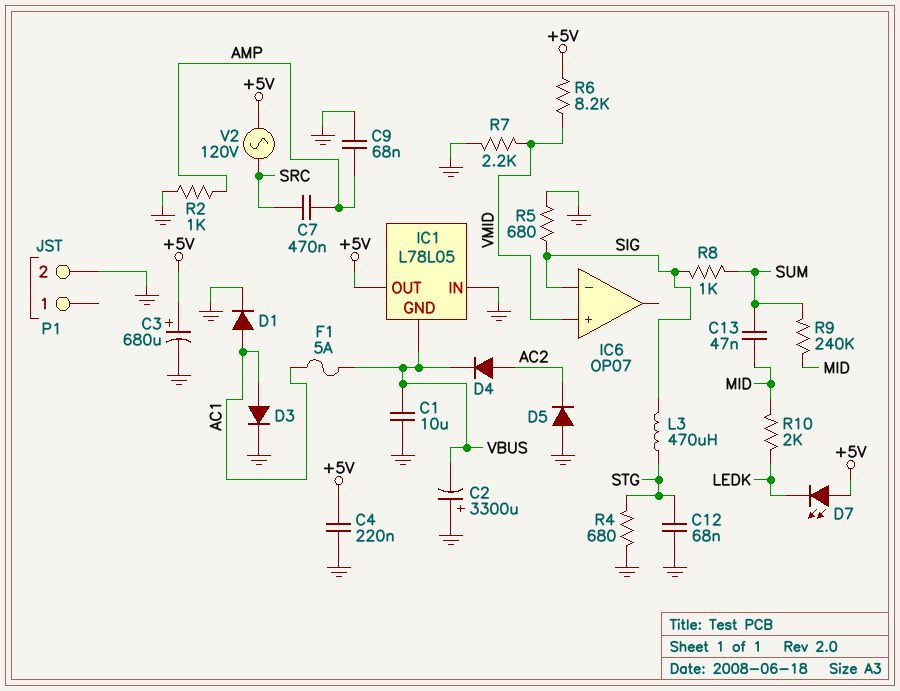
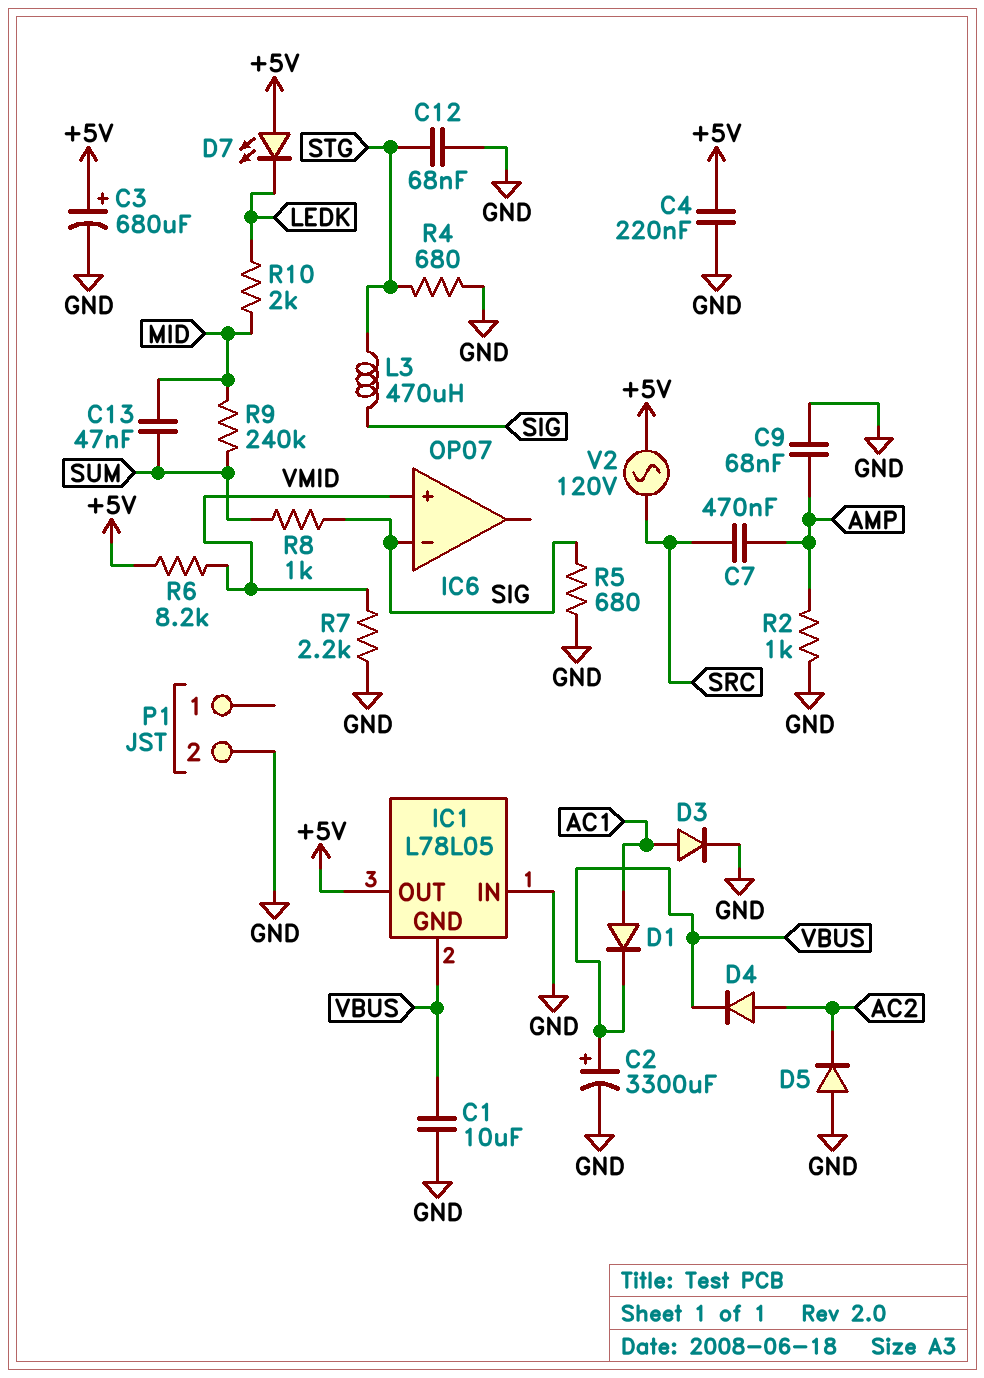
C2: 3300uF (plus GND, minus VBUS) -> 3300uF (plus VBUS, minus GND)
D1: diode (A AC1, K GND) -> diode (A AC1, K VBUS)
F1: 5A (AC1, VBUS) -> none

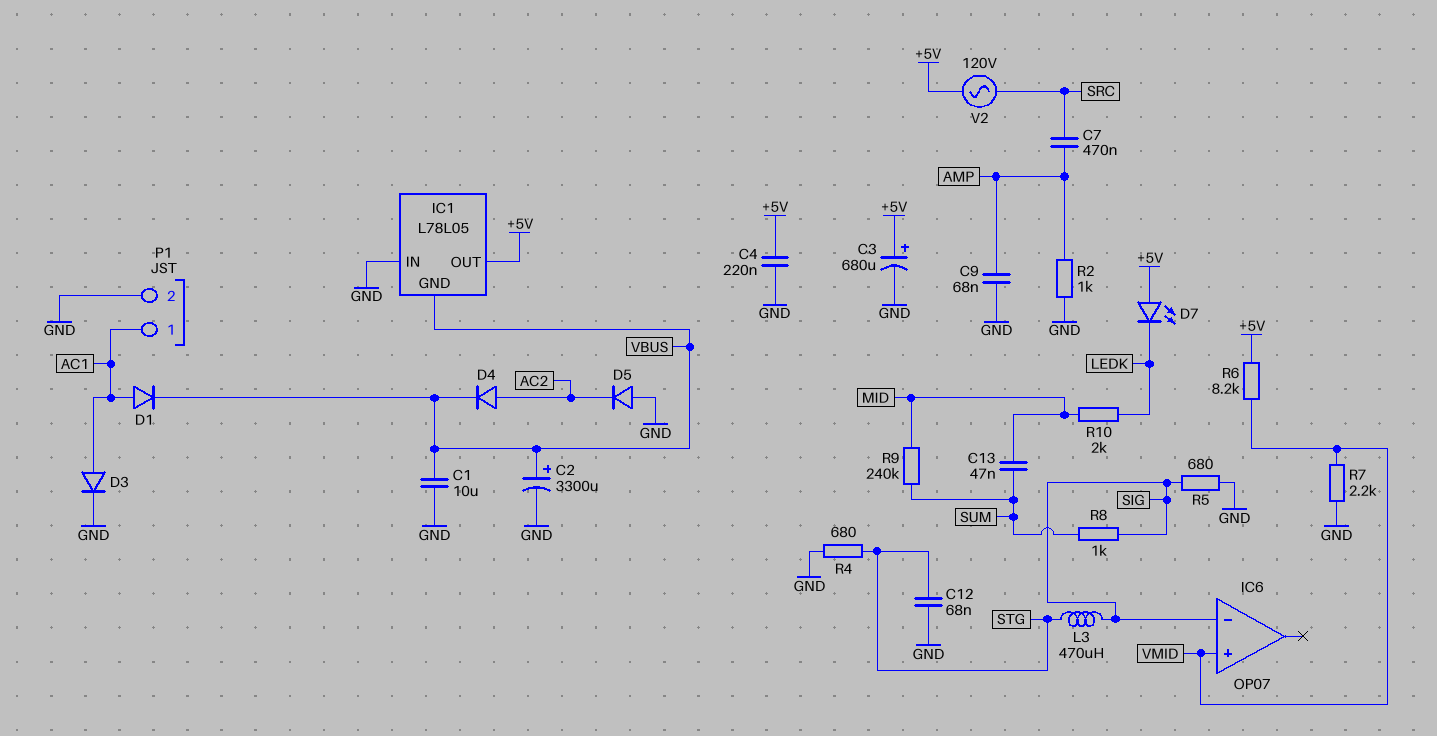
P1 pin 1: none -> AC1

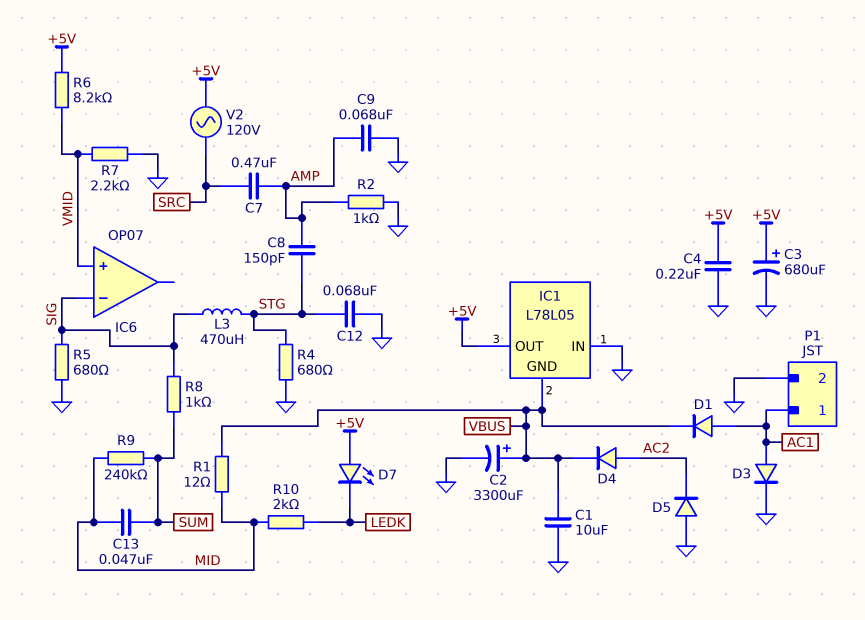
C8: none -> 150pF (AMP, STG)
R1: none -> 12 (MID, VBUS)

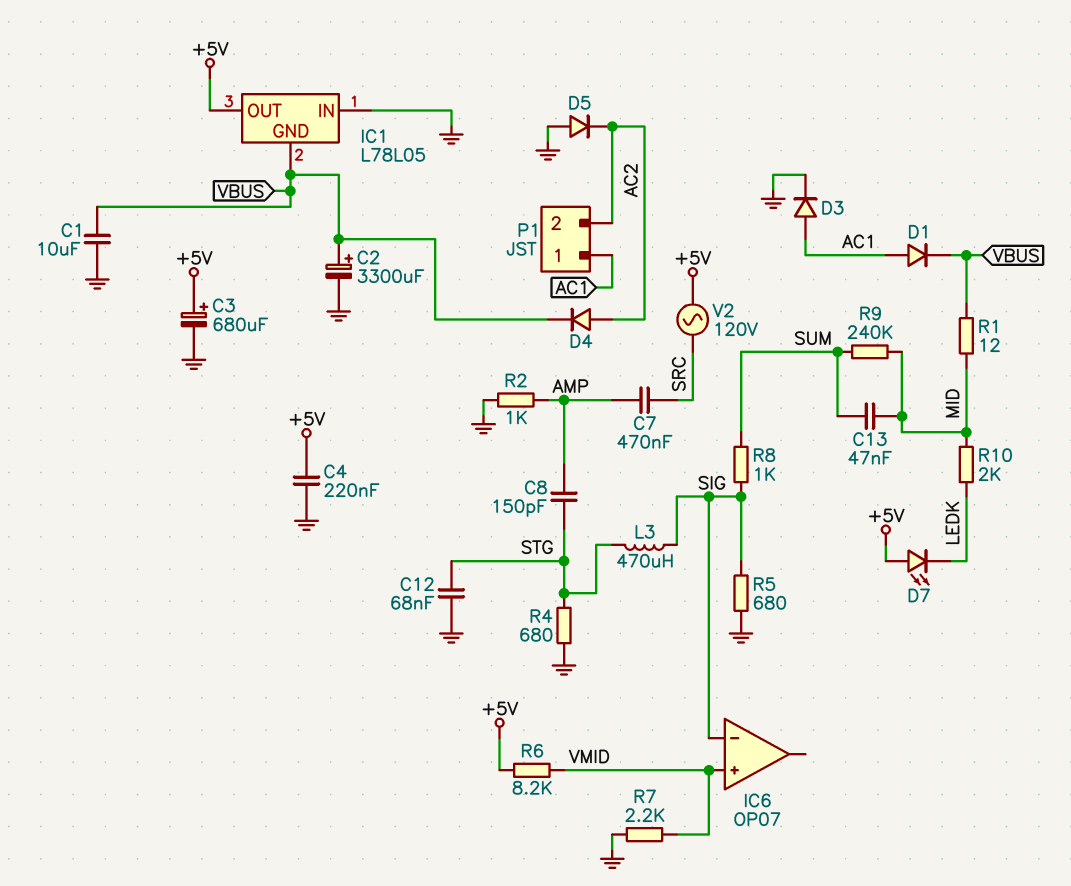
C9: 68nF (AMP, GND) -> none
P1 pin 2: GND -> AC2

